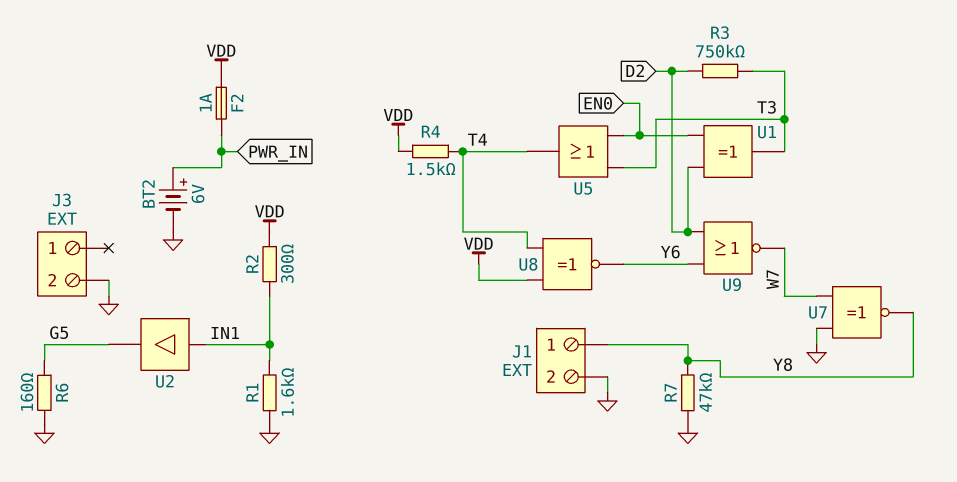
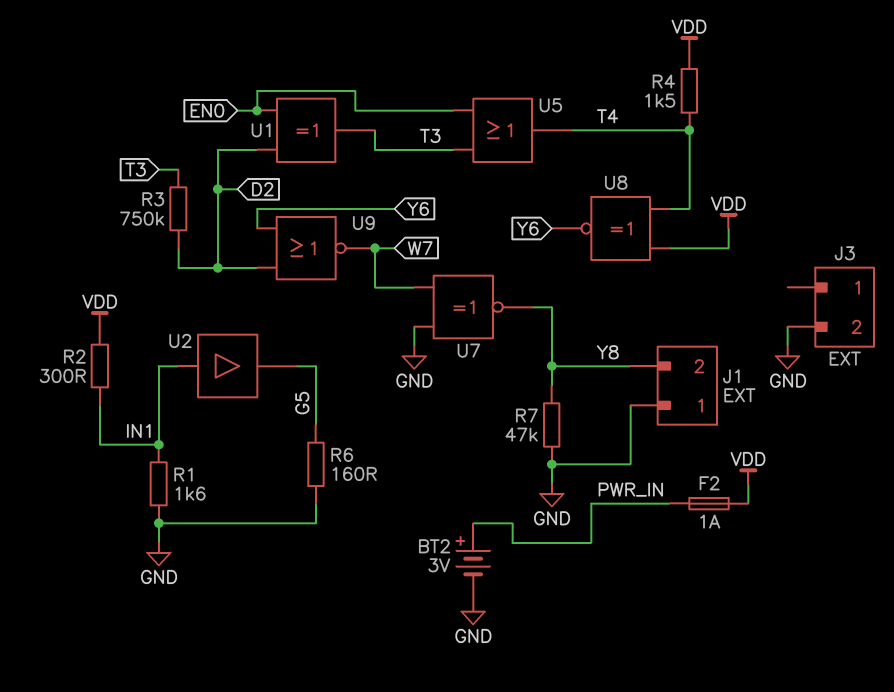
BT2: 6V (plus PWR_IN, minus GND) -> 3V (plus PWR_IN, minus GND)
J1 pin 1: Y8 -> GND
J1 pin 2: GND -> Y8

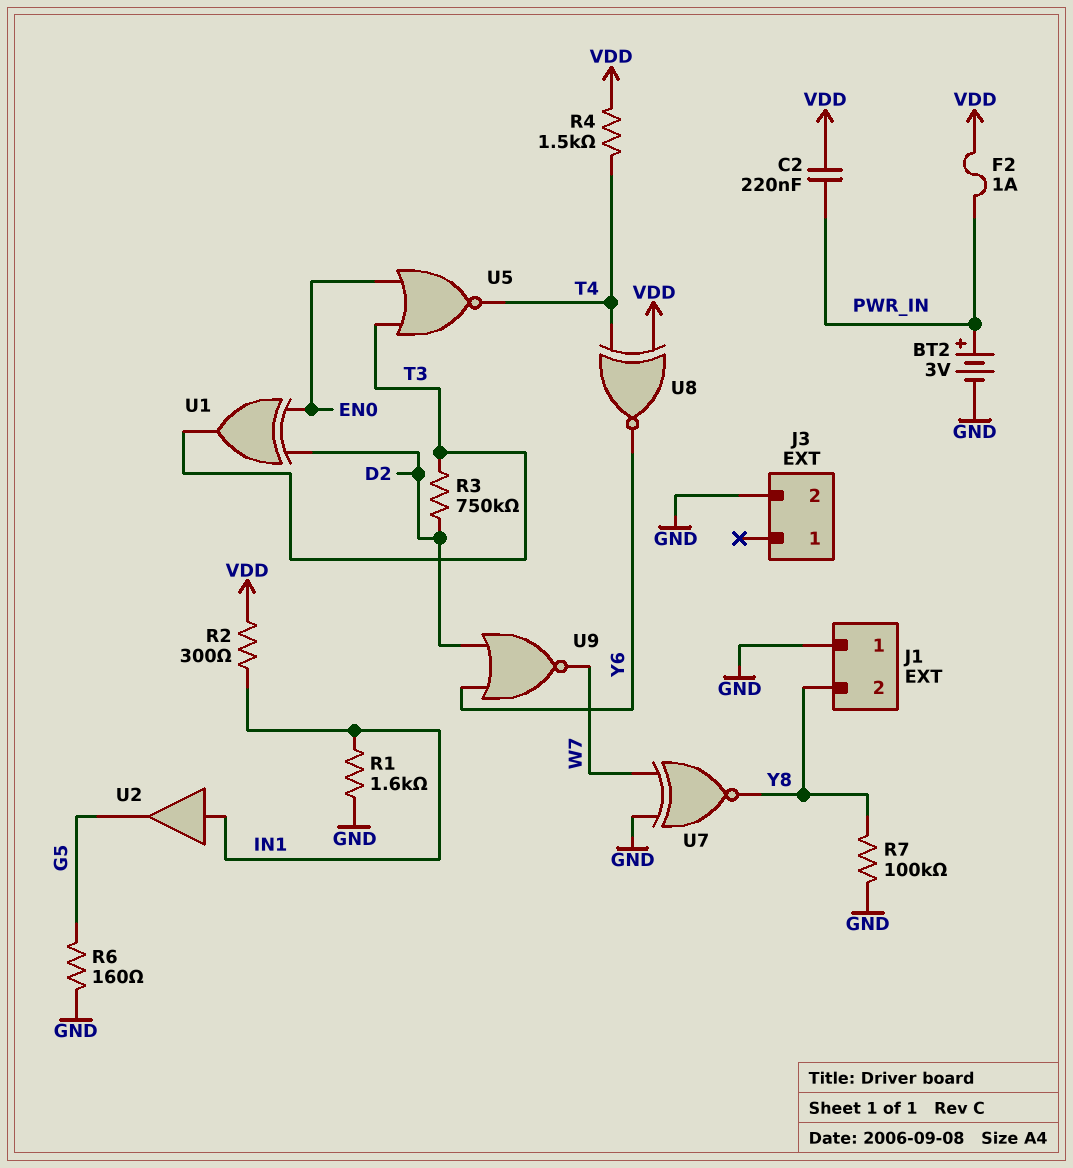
C2: none -> 220nF (PWR_IN, VDD)
R7: 47k (GND, Y8) -> 100k (GND, Y8)
U5: OR (in EN0, in T3, out T4) -> NOR (in EN0, in T3, out T4)

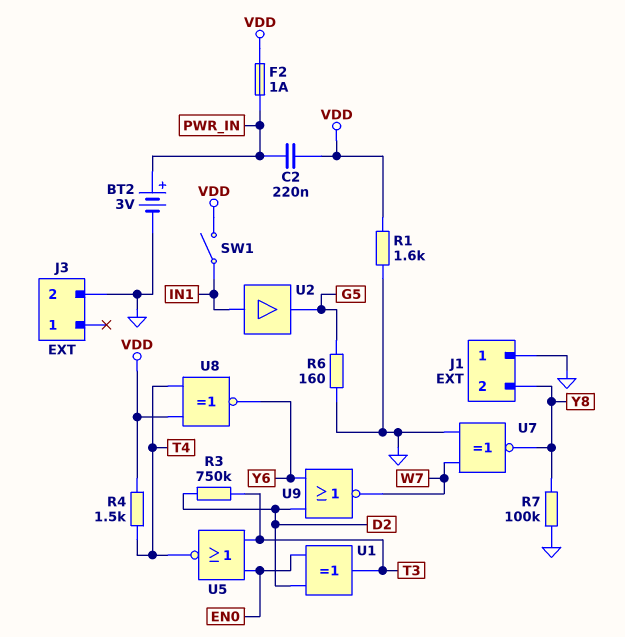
R1: 1.6k (GND, IN1) -> 1.6k (GND, VDD)
R2: 300 (IN1, VDD) -> none
SW1: none -> switch (IN1, VDD)

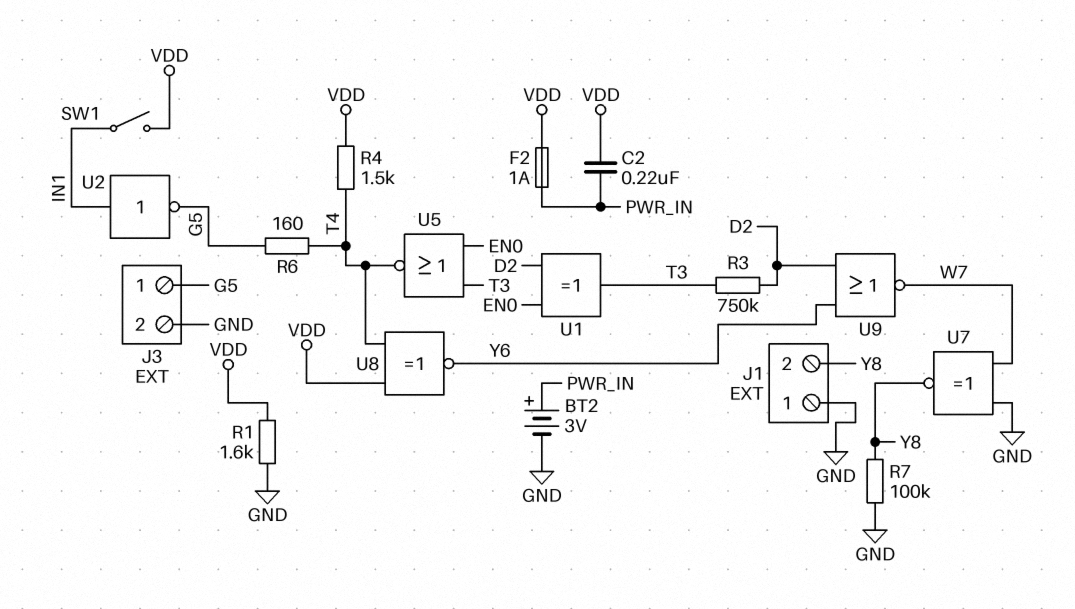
J3 pin 1: none -> G5
R6: 160 (G5, GND) -> 160 (G5, T4)
U2: buffer (in IN1, out G5) -> NOT (in IN1, out G5)

